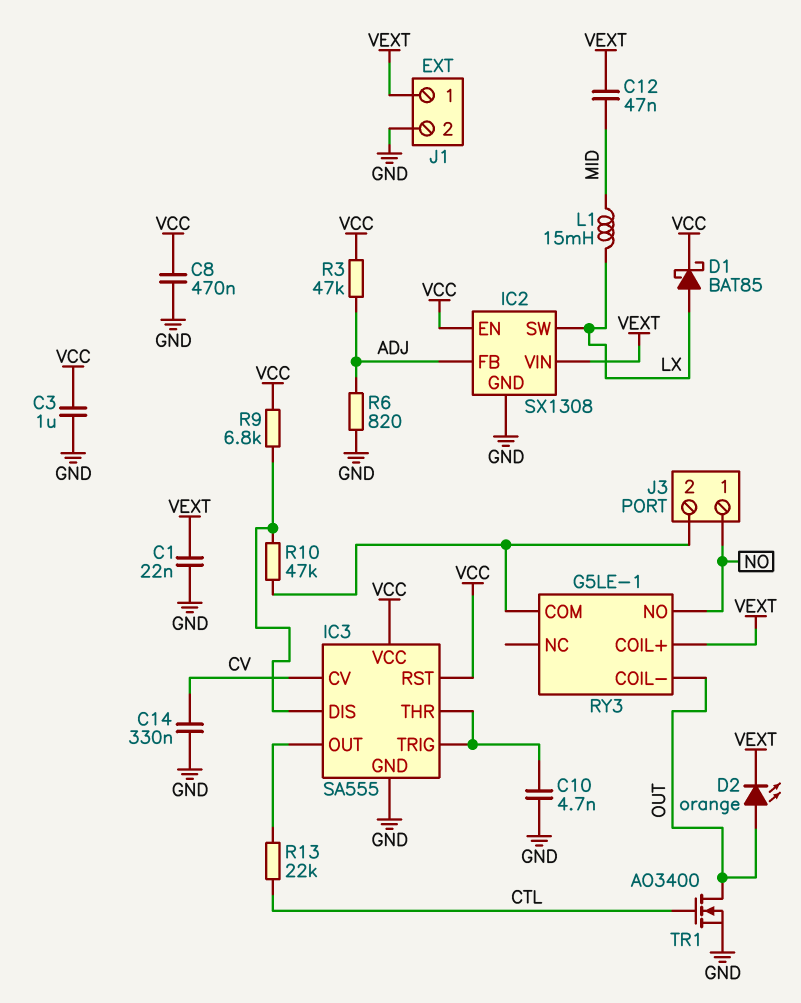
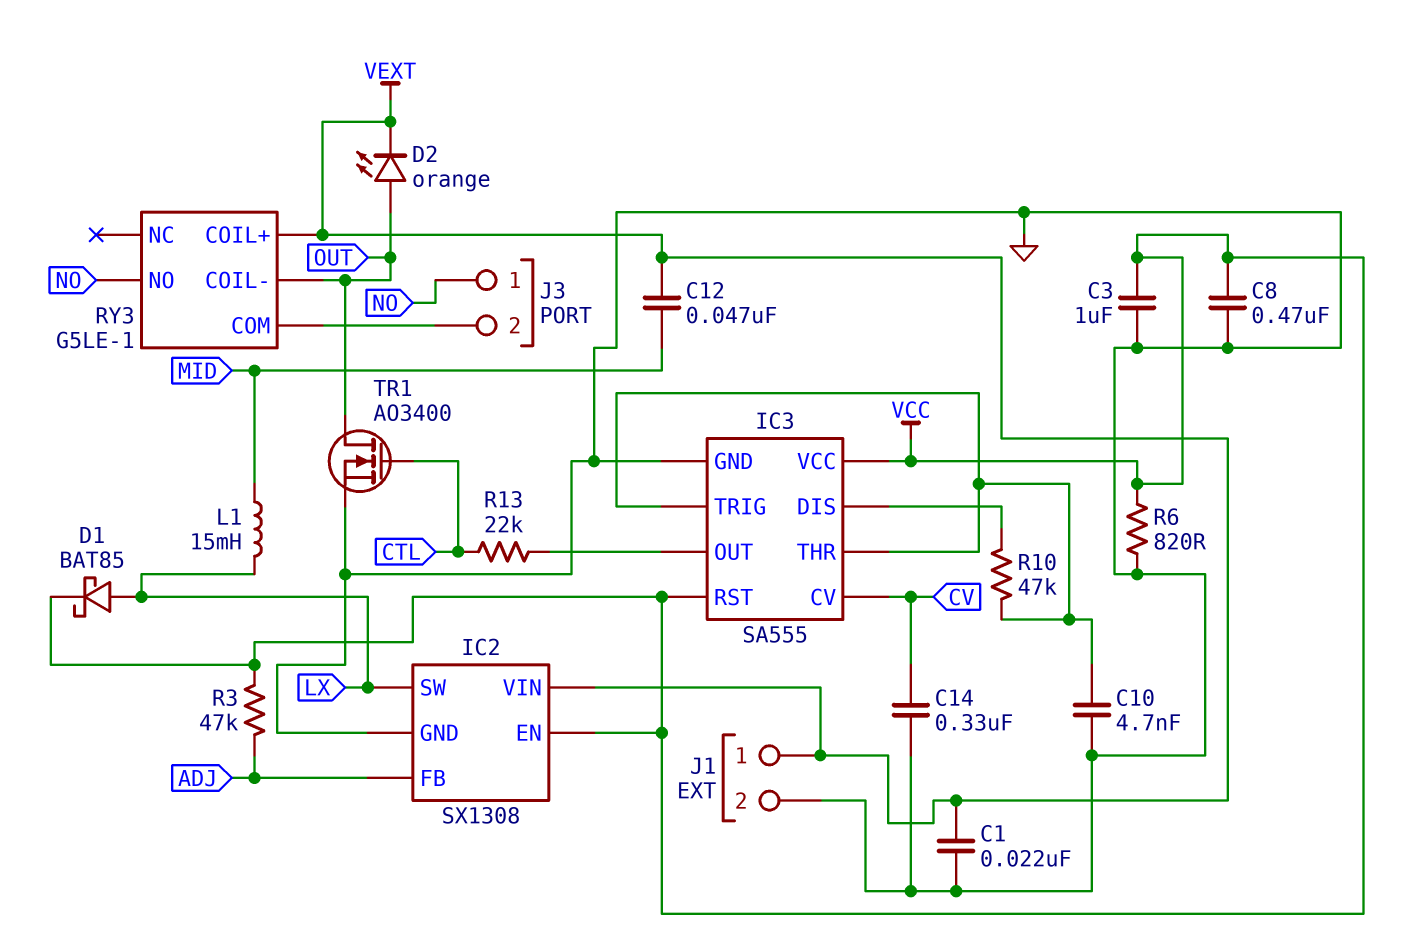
R6: 820 (ADJ, GND) -> 820 (GND, VCC)
R9: 6.8k (IC3/DIS, VCC) -> none
R10: 47k (IC3/DIS, J3/2) -> 47k (IC3/DIS, IC3/THR)

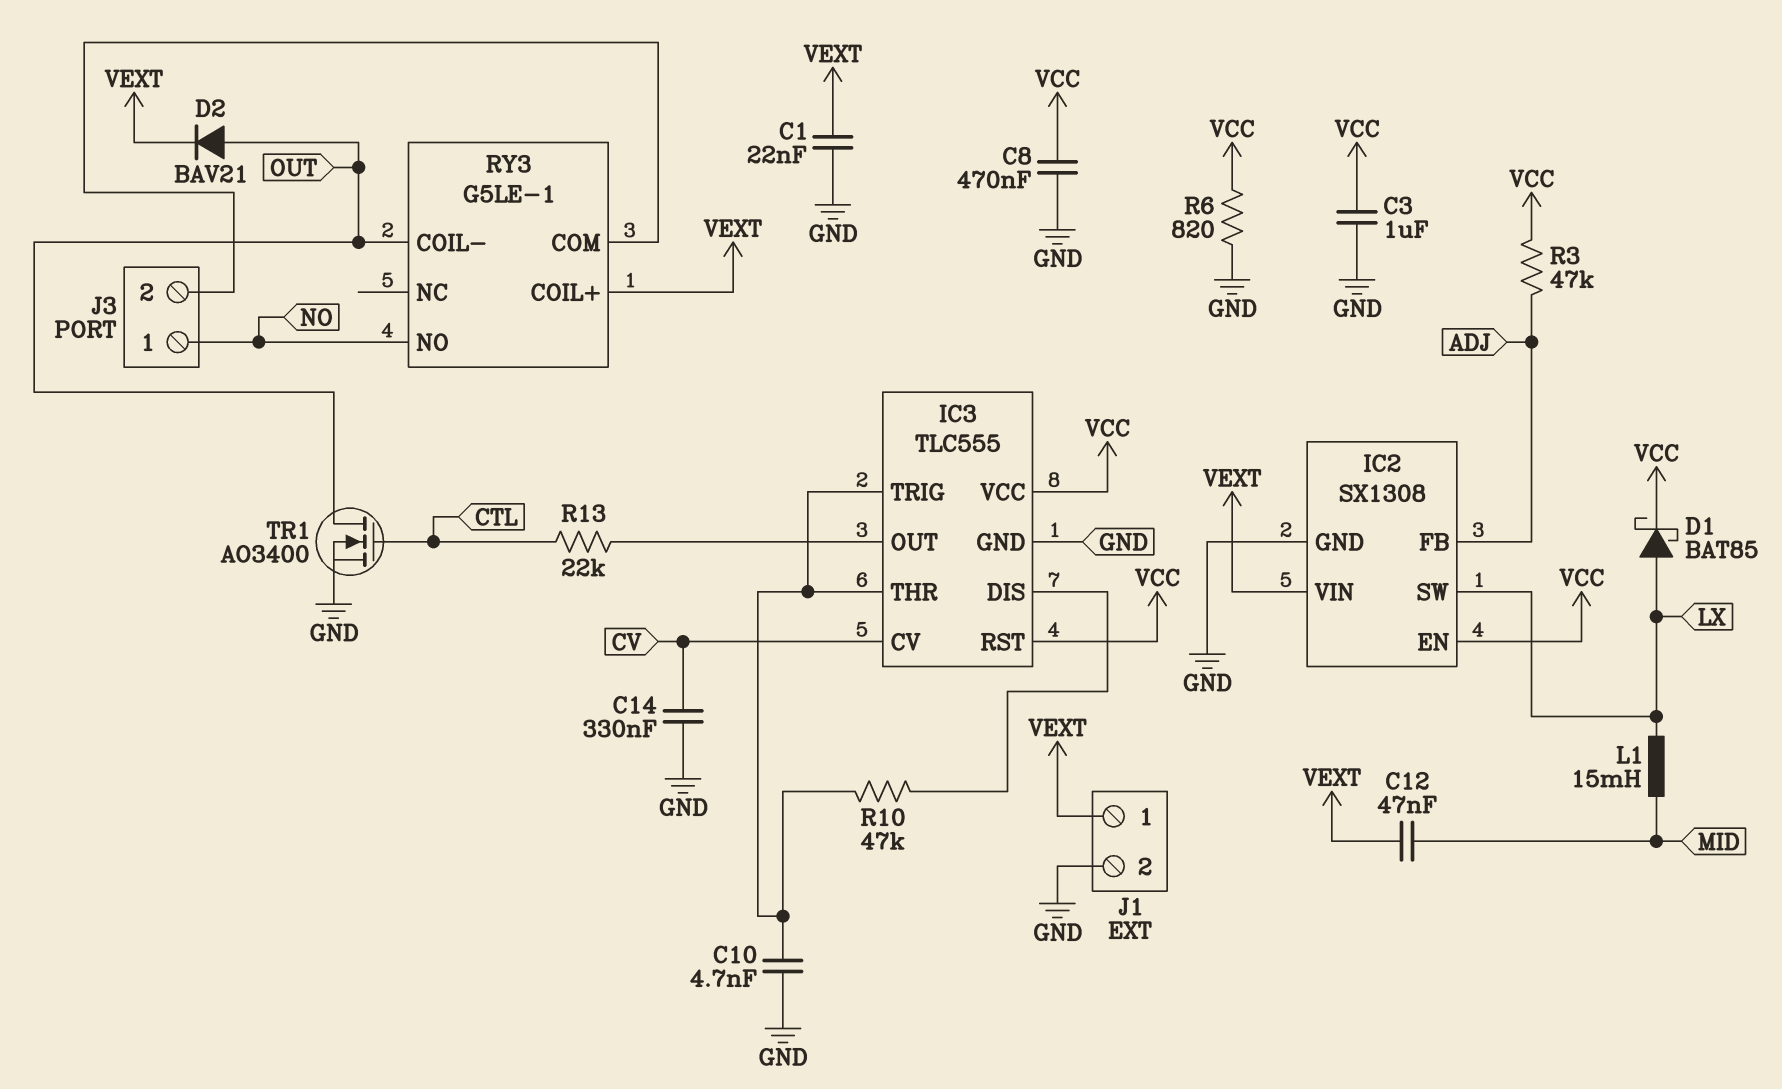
D2: LED orange (A OUT, K VEXT) -> diode BAV21 (A OUT, K VEXT)
IC3: SA555 -> TLC555

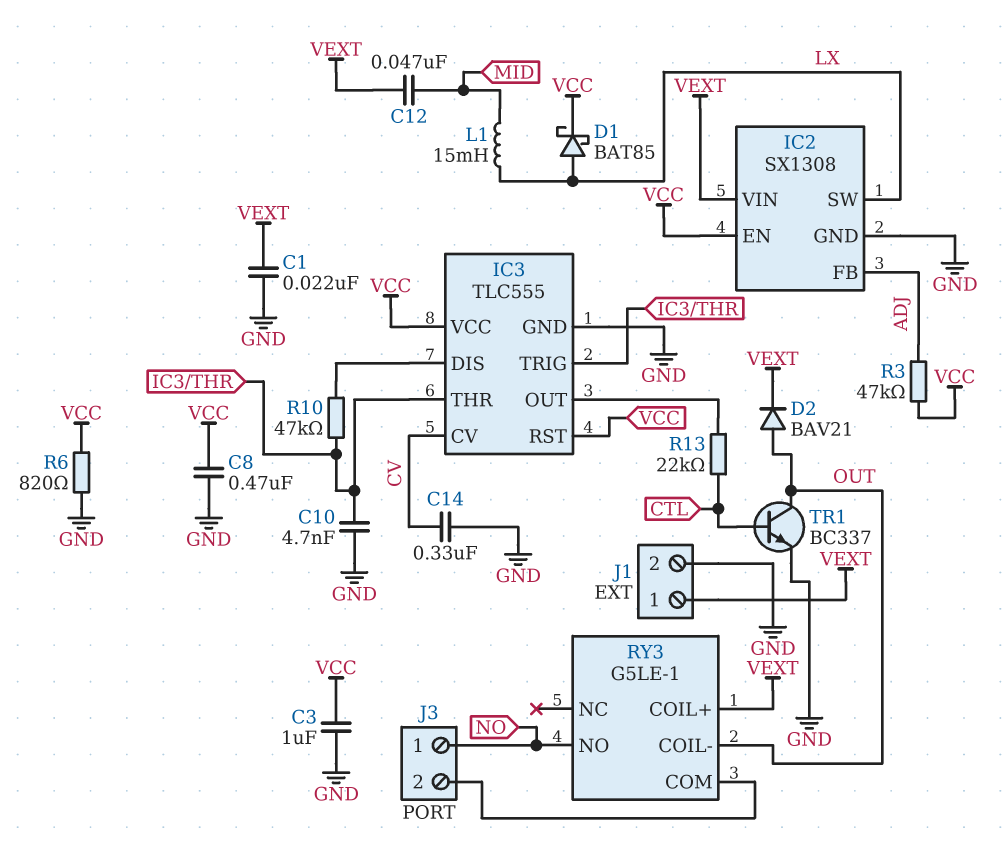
TR1: NMOS AO3400 (G CTL, D OUT, S GND) -> NPN BC337 (B CTL, C OUT, E GND)

